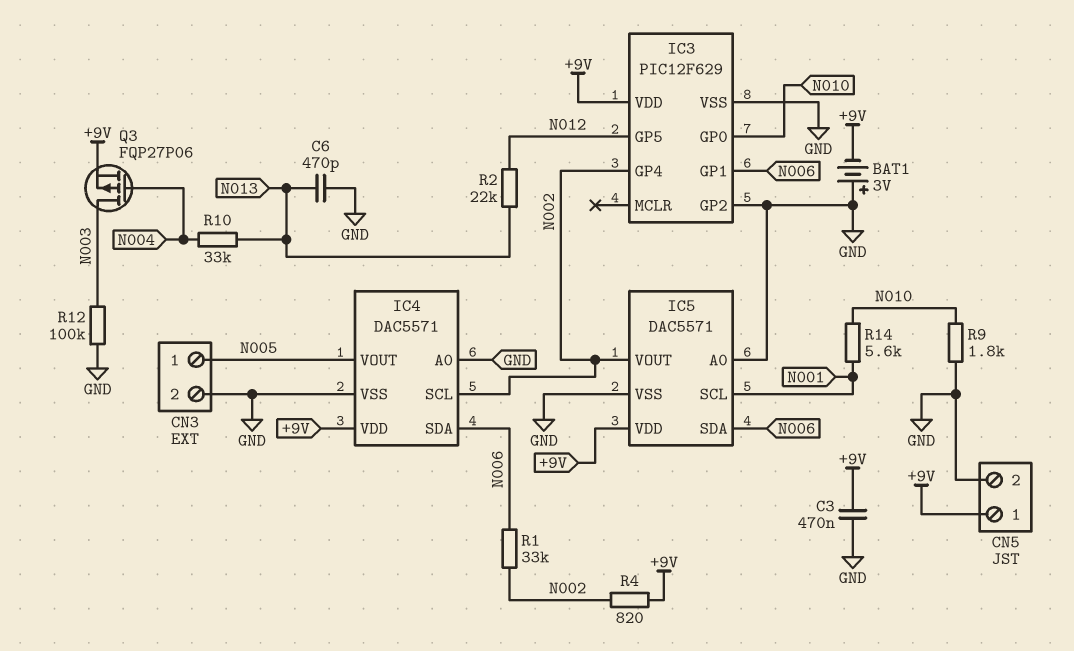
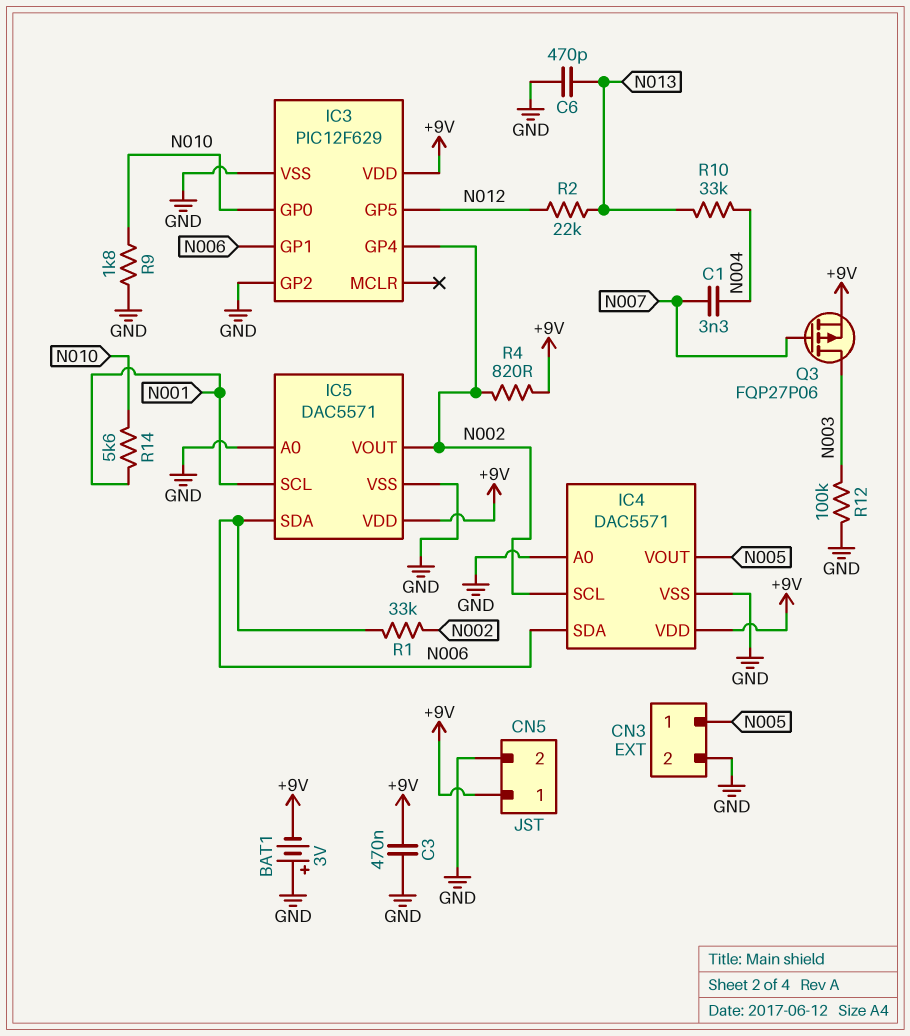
C1: none -> 3.3nF (N004, N007)
Q3: PMOS FQP27P06 (G N004, D N003, S +9V) -> PMOS FQP27P06 (G N007, D N003, S +9V)

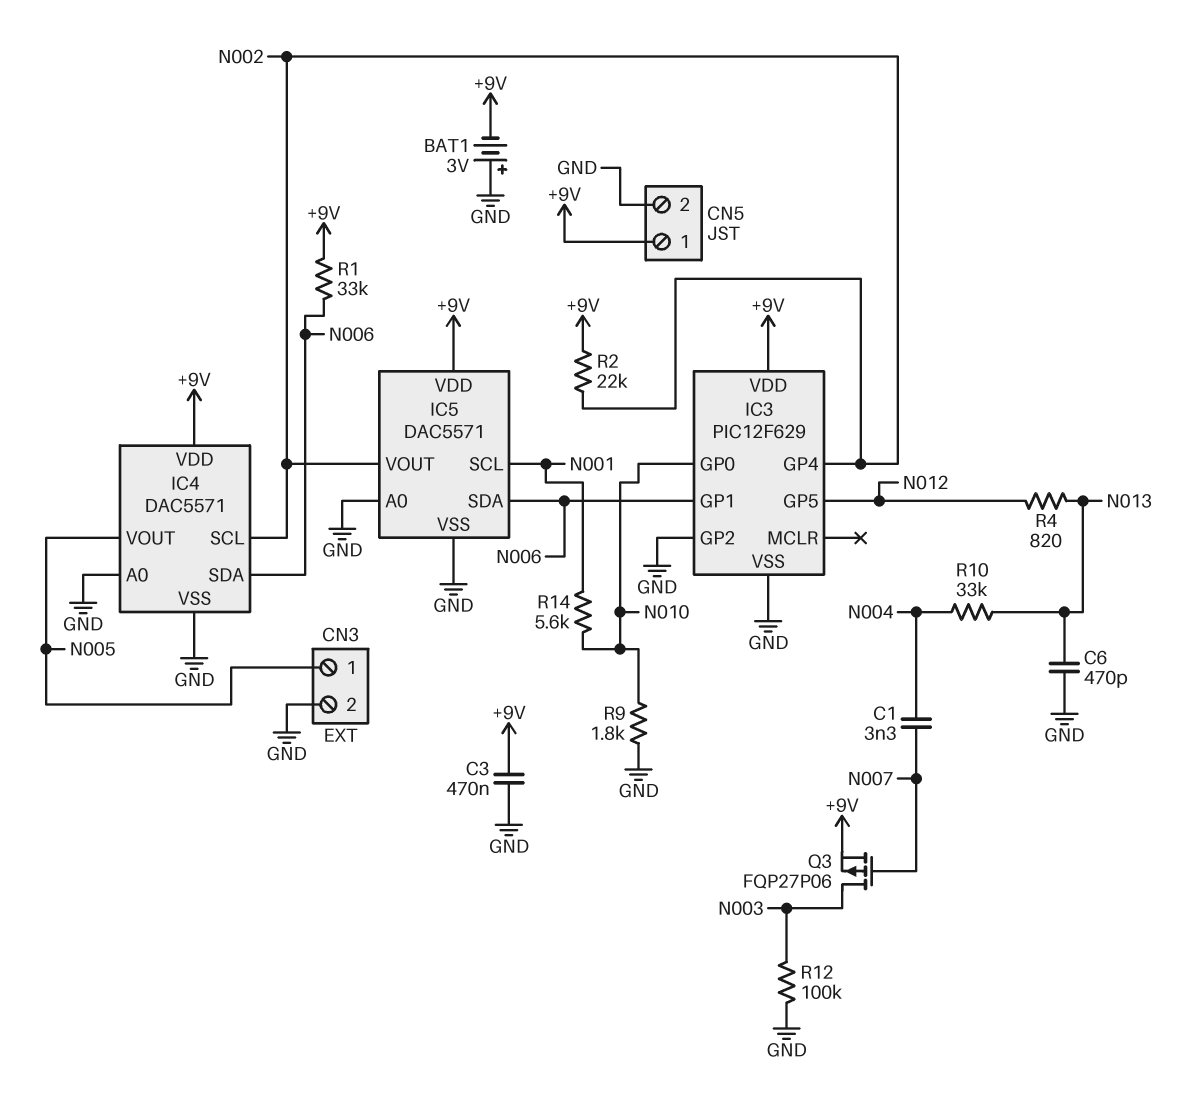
R1: 33k (N002, N006) -> 33k (+9V, N006)
R2: 22k (N012, N013) -> 22k (+9V, N002)
R4: 820 (+9V, N002) -> 820 (N012, N013)

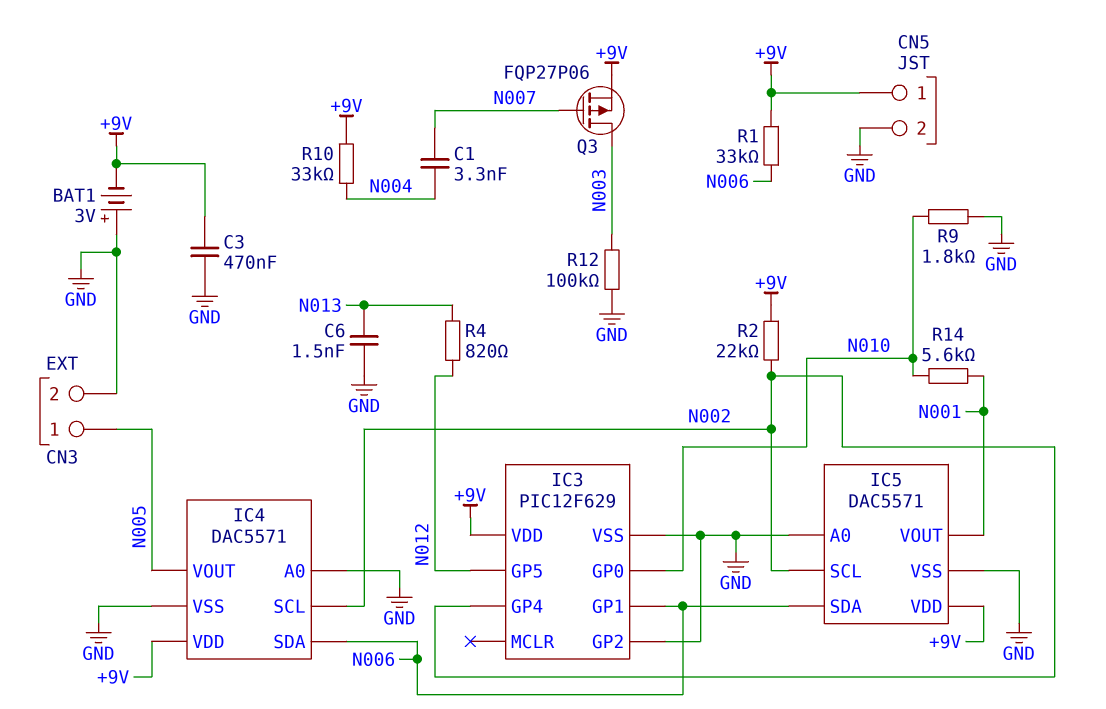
C6: 470pF (GND, N013) -> 1.5nF (GND, N013)
IC5 pin SCL: N001 -> N002
IC5 pin VOUT: N002 -> N001
R10: 33k (N004, N013) -> 33k (+9V, N004)

